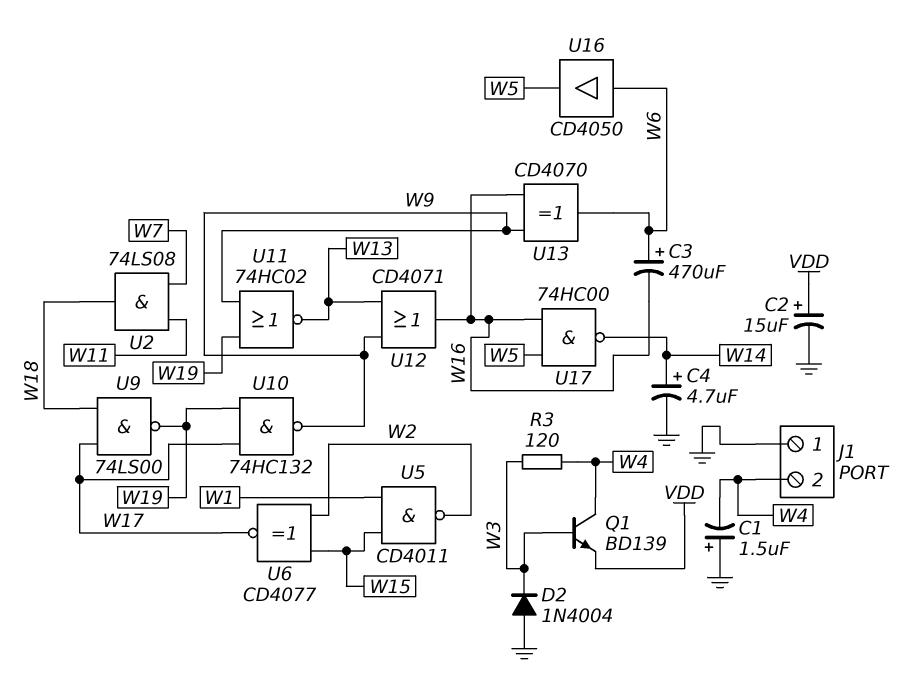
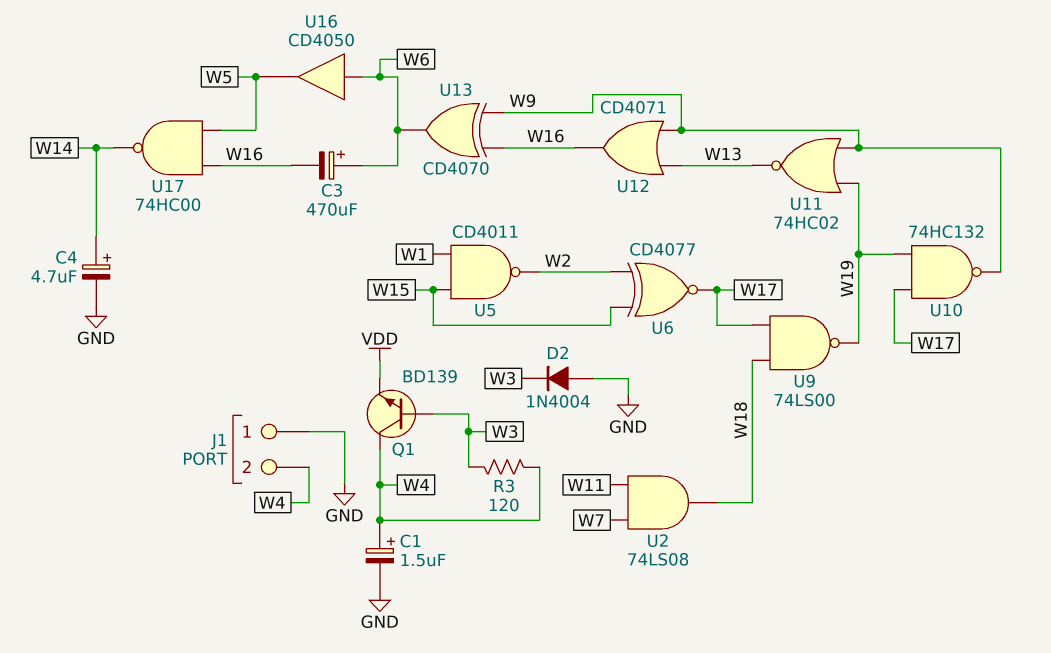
C1: 1.5uF (plus GND, minus W4) -> 1.5uF (plus W4, minus GND)
C2: 15uF (plus VDD, minus GND) -> none

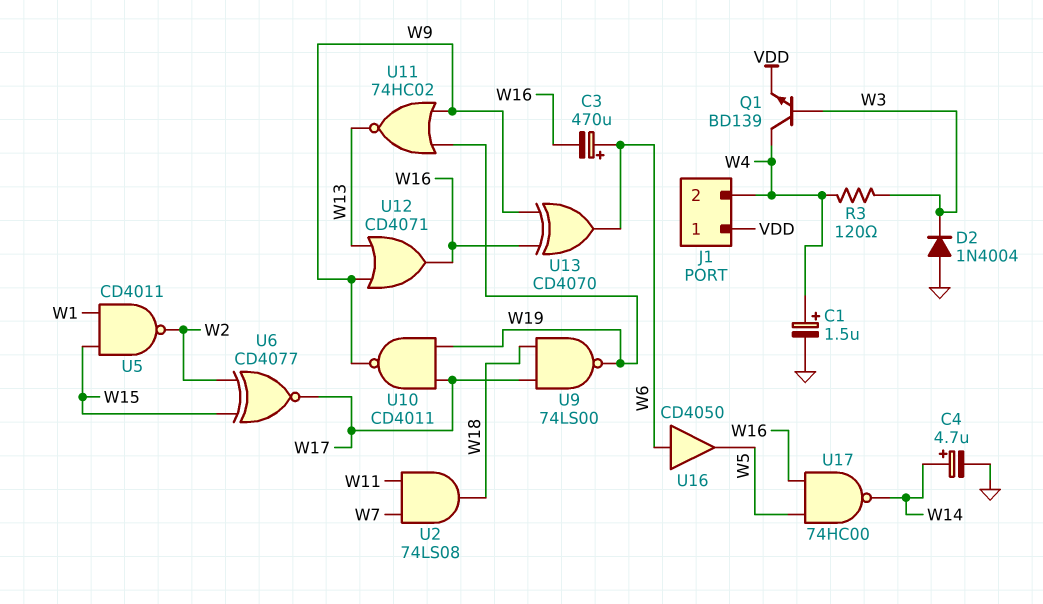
J1 pin 1: GND -> VDD
U10: NAND 74HC132 (in W17, in W19, out W9) -> NAND CD4011 (in W17, in W19, out W9)

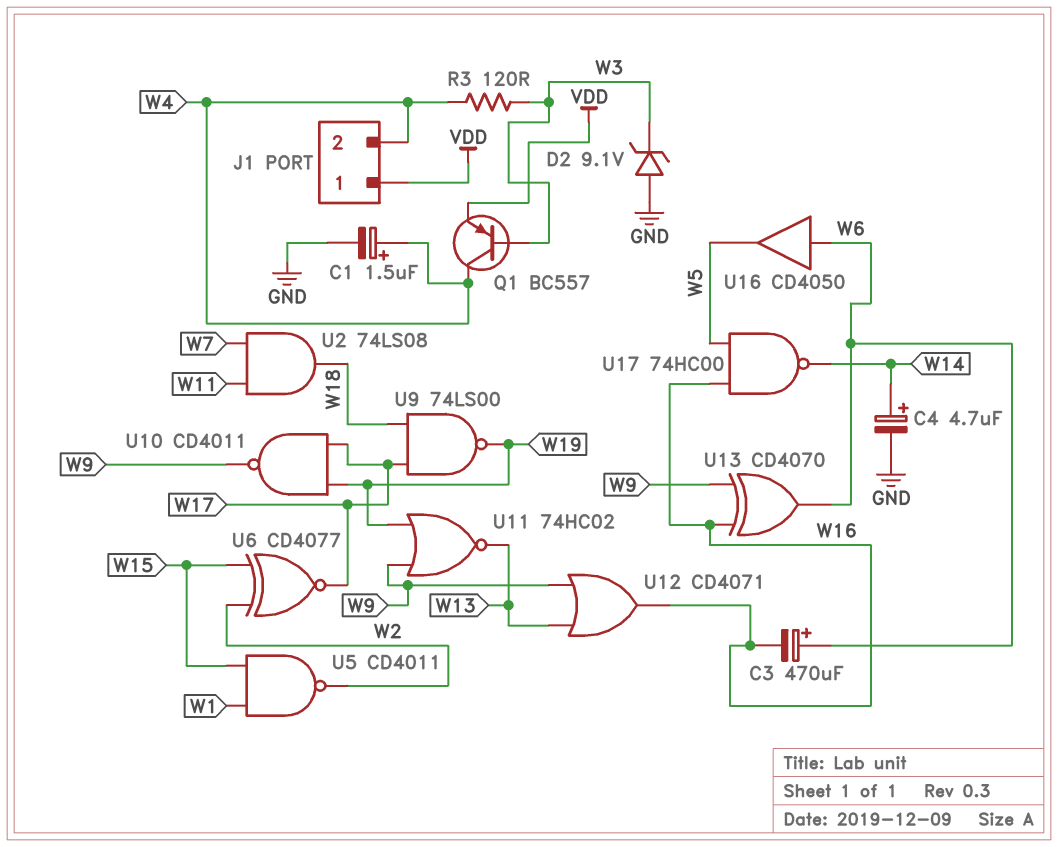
D2: diode 1N4004 (A GND, K W3) -> zener 9.1V (A GND, K W3)
Q1: NPN BD139 (B W3, C W4, E VDD) -> PNP BC557 (B W3, C W4, E VDD)

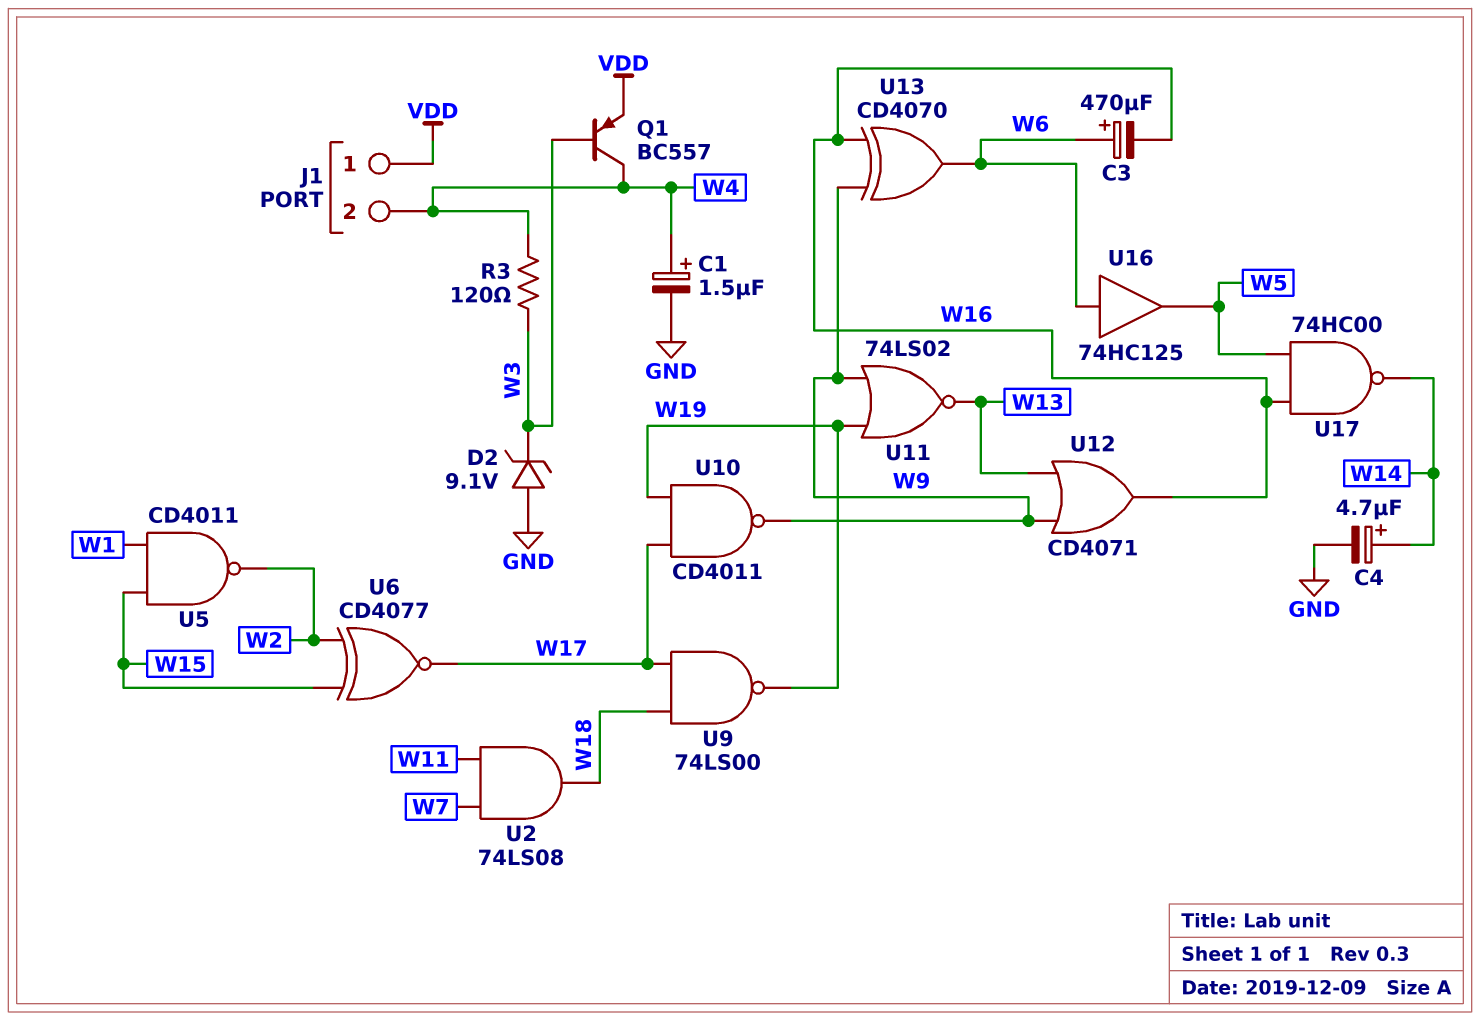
U11: NOR 74HC02 (in W9, in W19, out W13) -> NOR 74LS02 (in W9, in W19, out W13)
U16: buffer CD4050 (in W6, out W5) -> buffer 74HC125 (in W6, out W5)

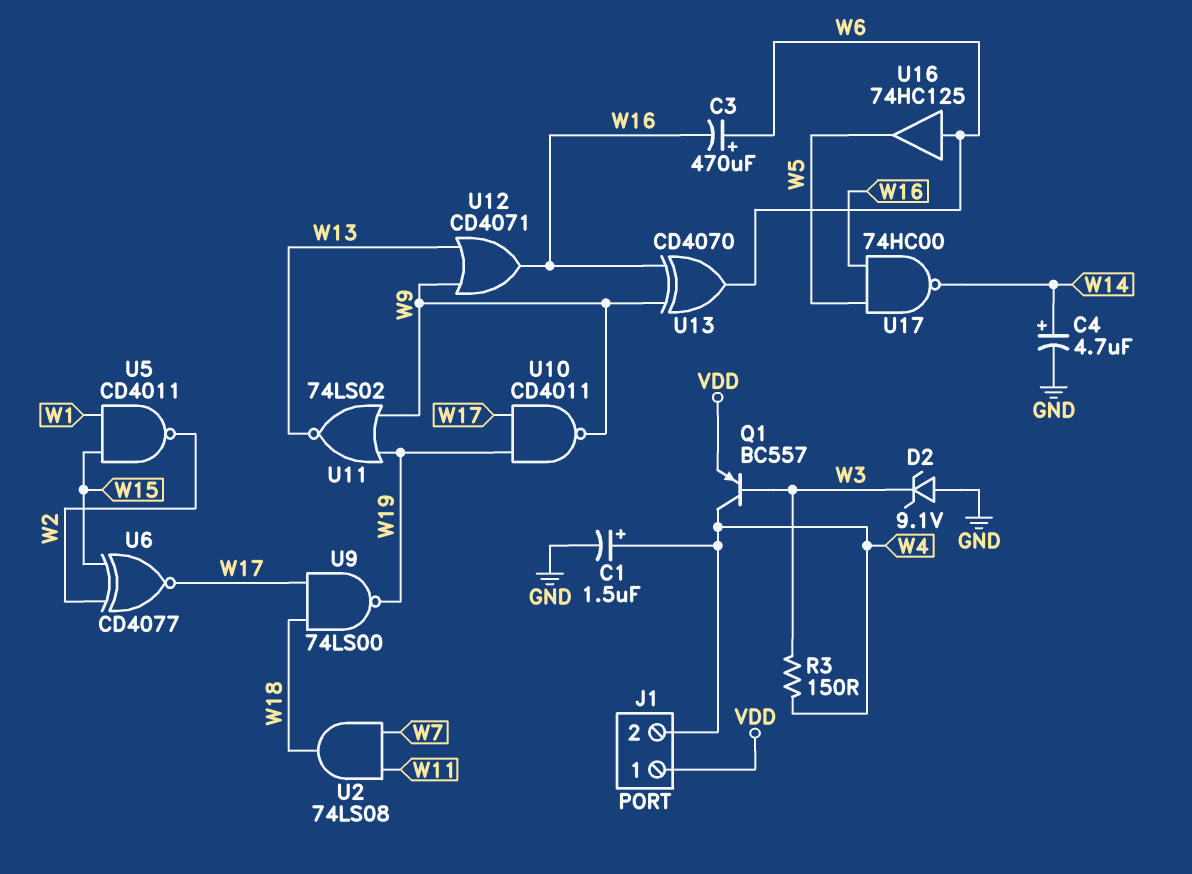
R3: 120 (W3, W4) -> 150 (W3, W4)

